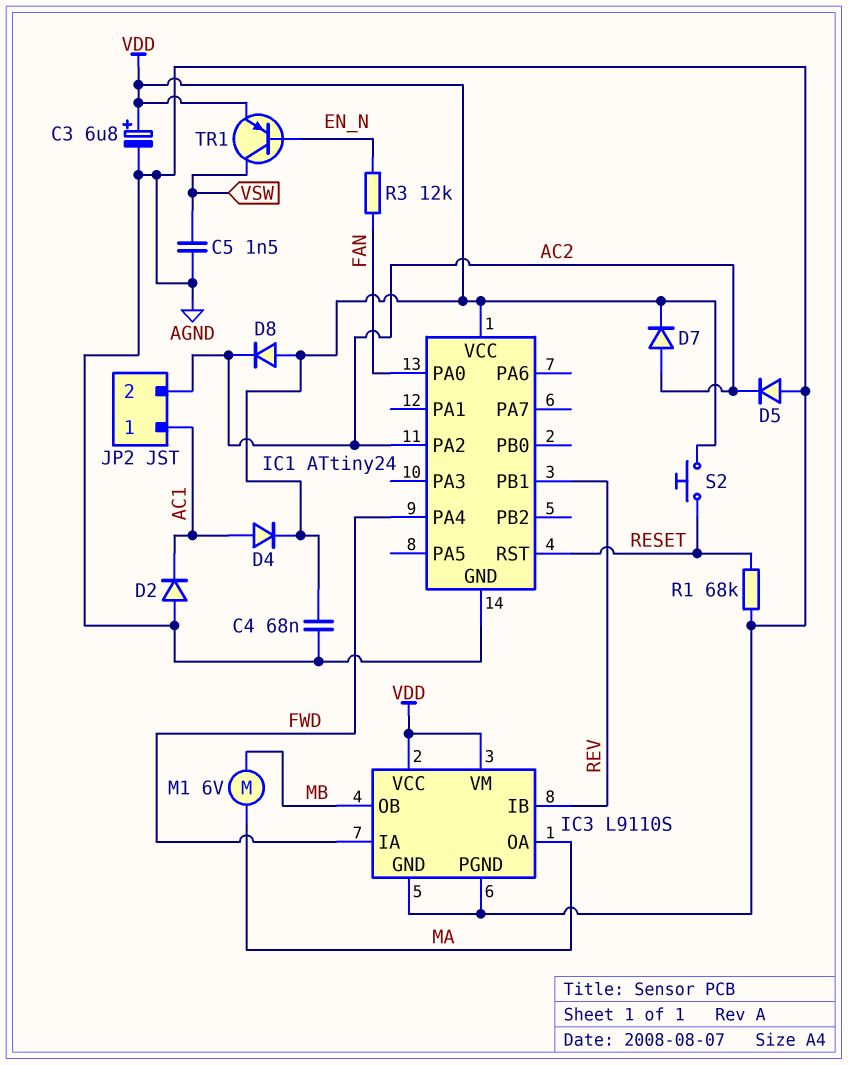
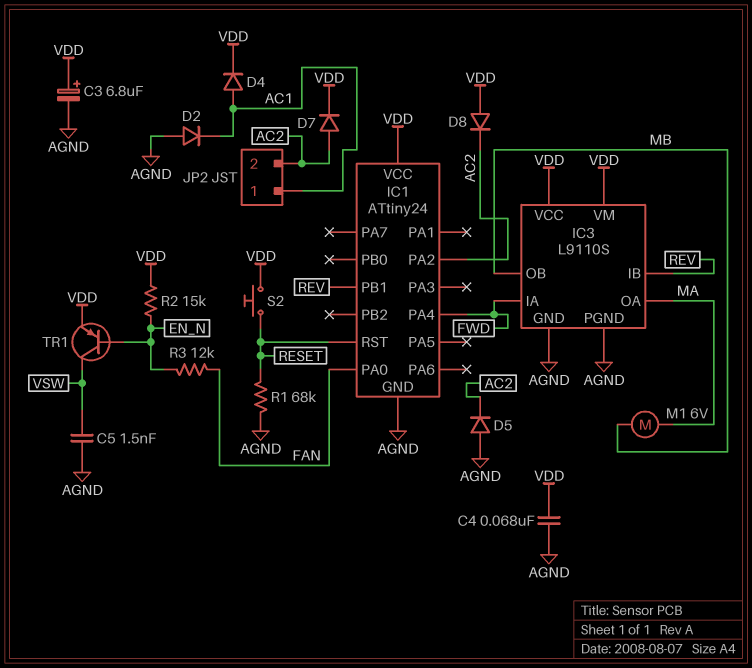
R2: none -> 15k (EN_N, VDD)

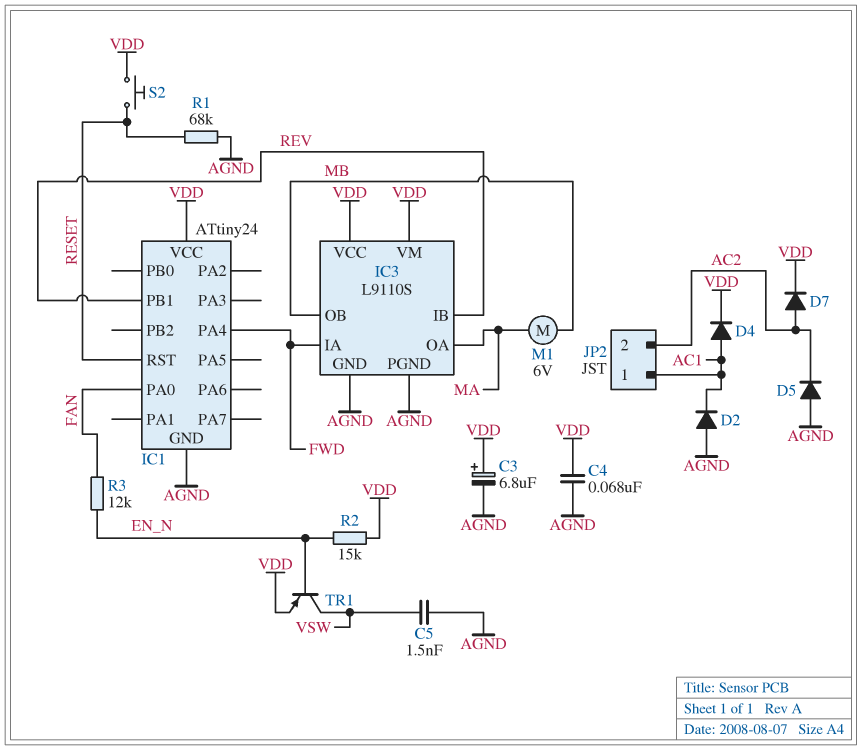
D8: diode (A VDD, K AC2) -> none
IC1 pin PA2: AC2 -> none

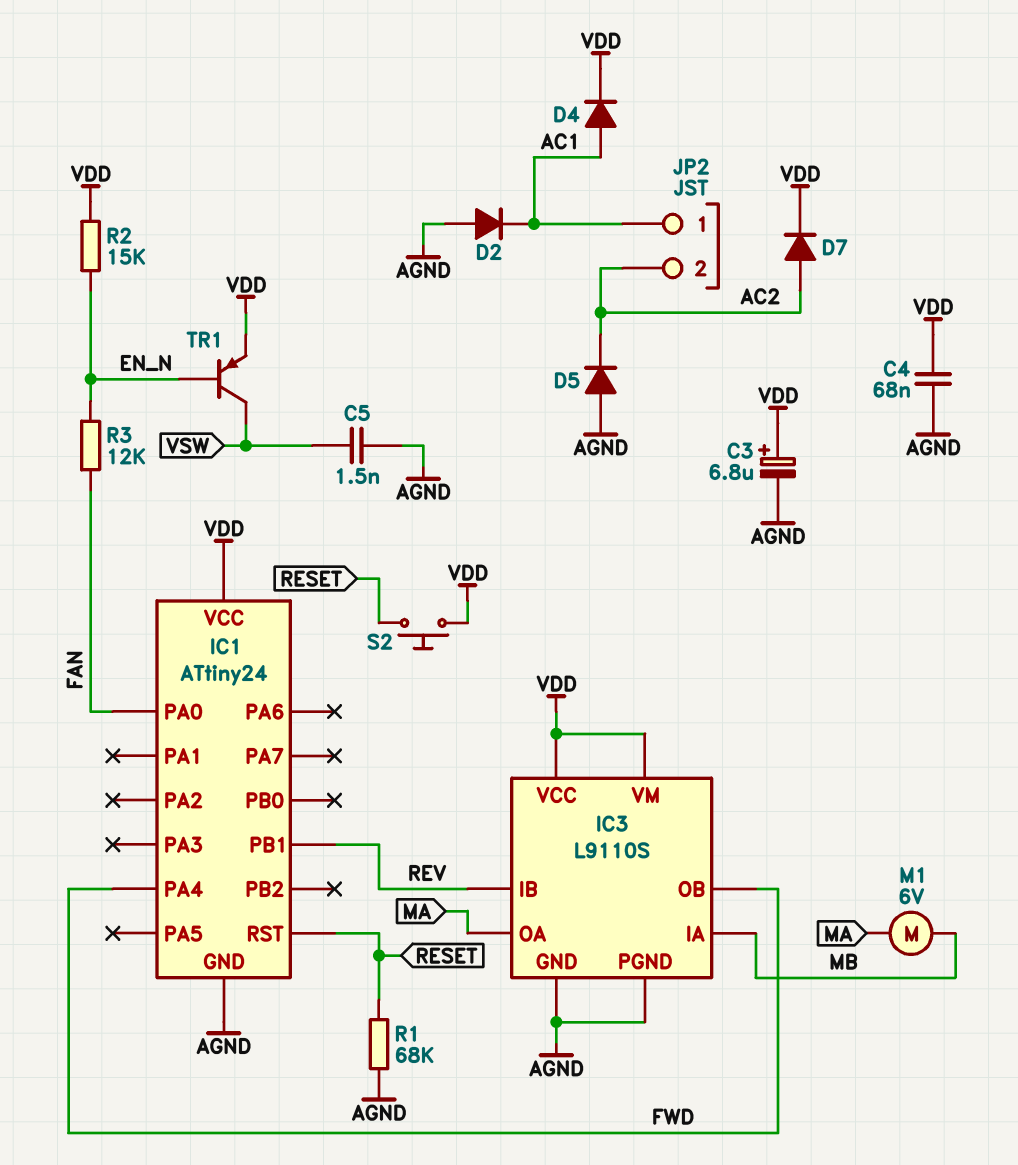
IC3 pin IA: FWD -> MB
IC3 pin OB: MB -> FWD

